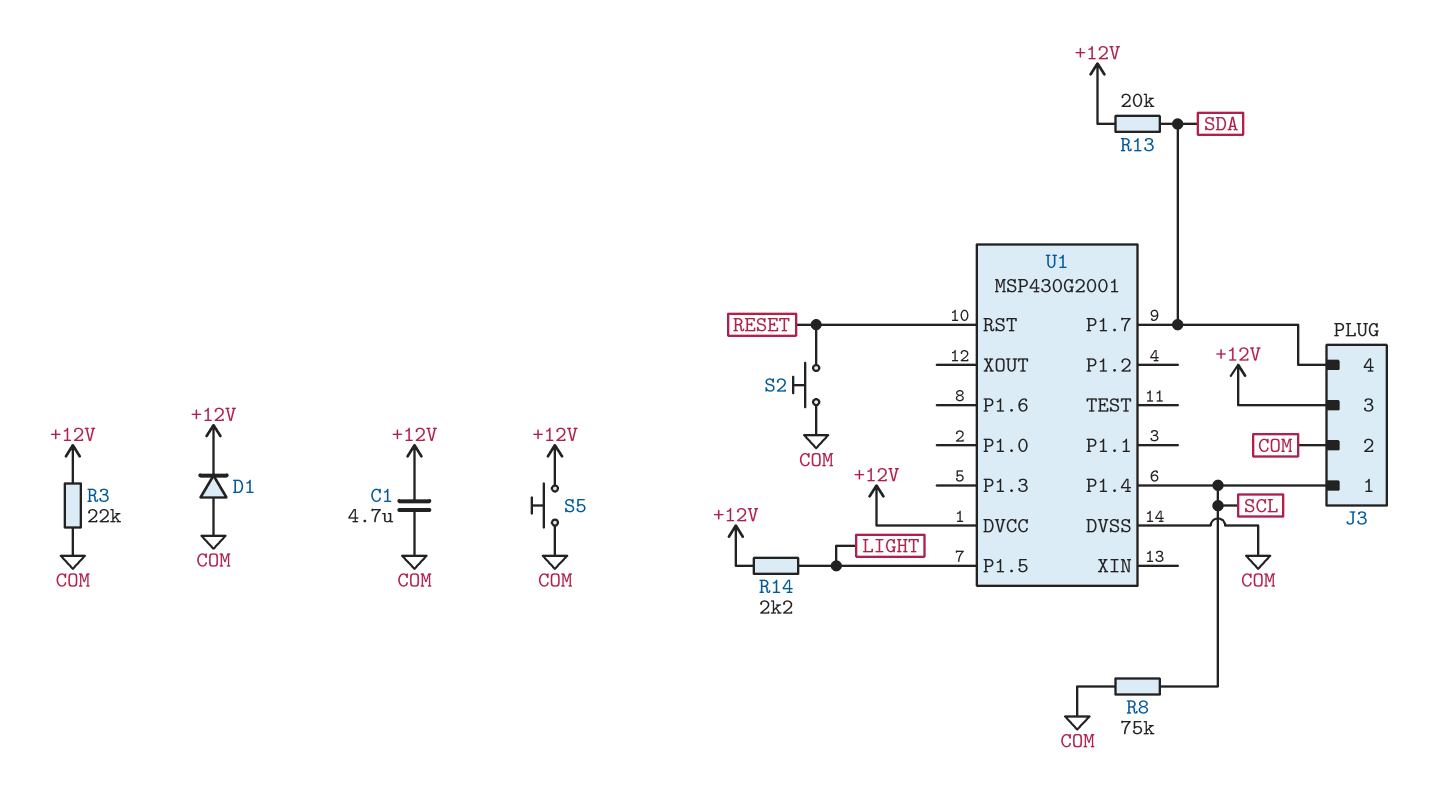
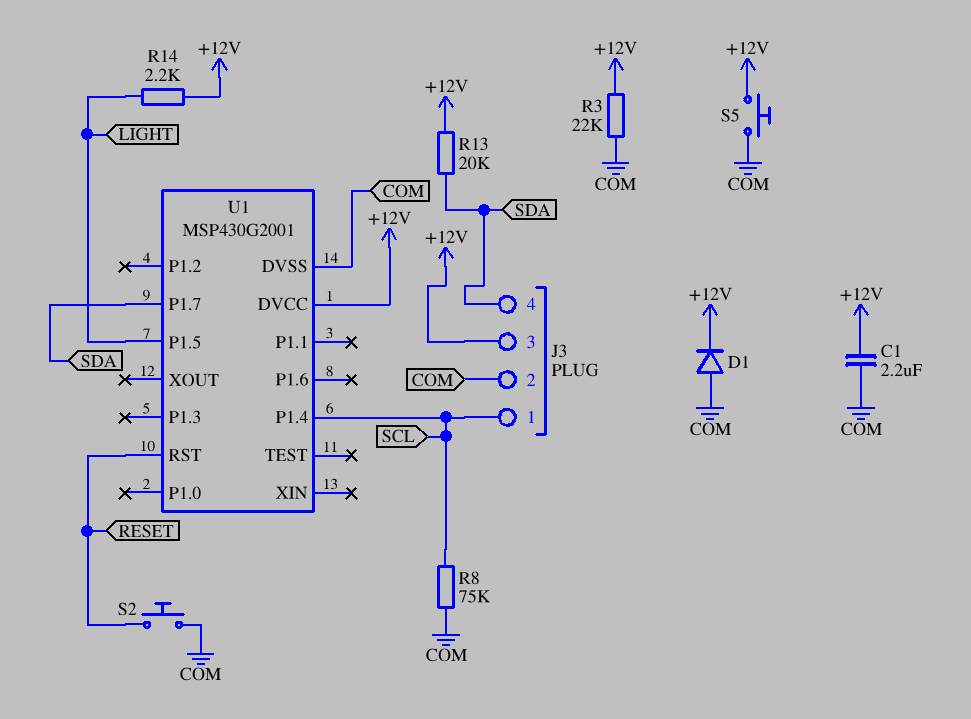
C1: 4.7uF (+12V, COM) -> 2.2uF (+12V, COM)

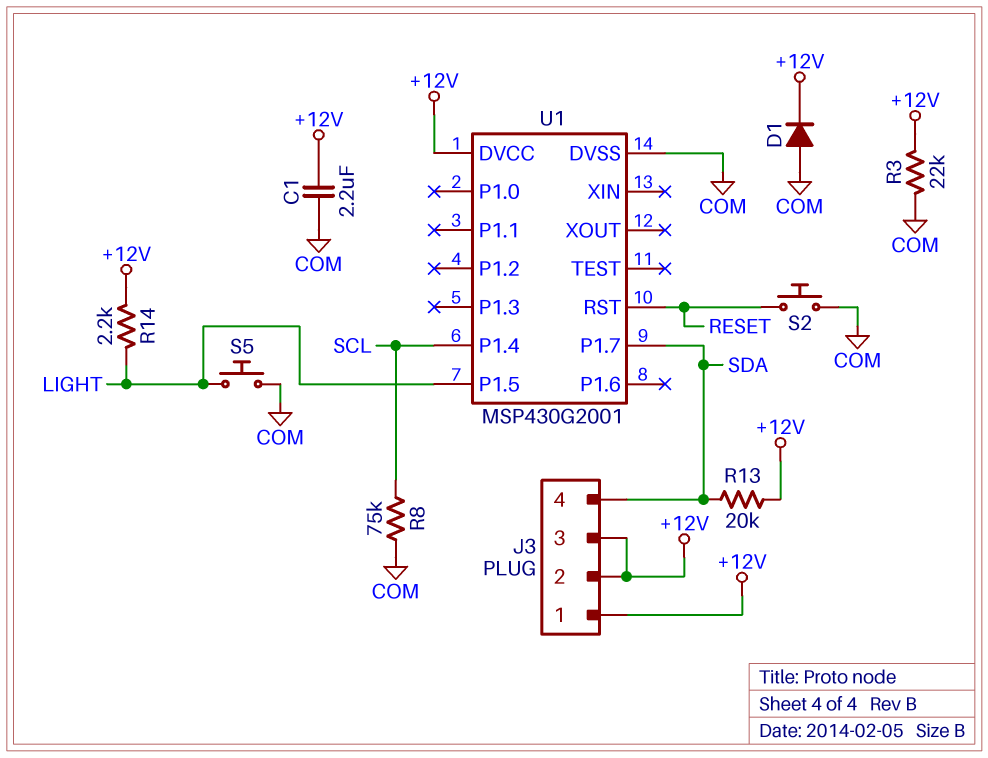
J3 pin 1: SCL -> +12V
J3 pin 2: COM -> +12V
S5: button (+12V, COM) -> button (COM, LIGHT)

